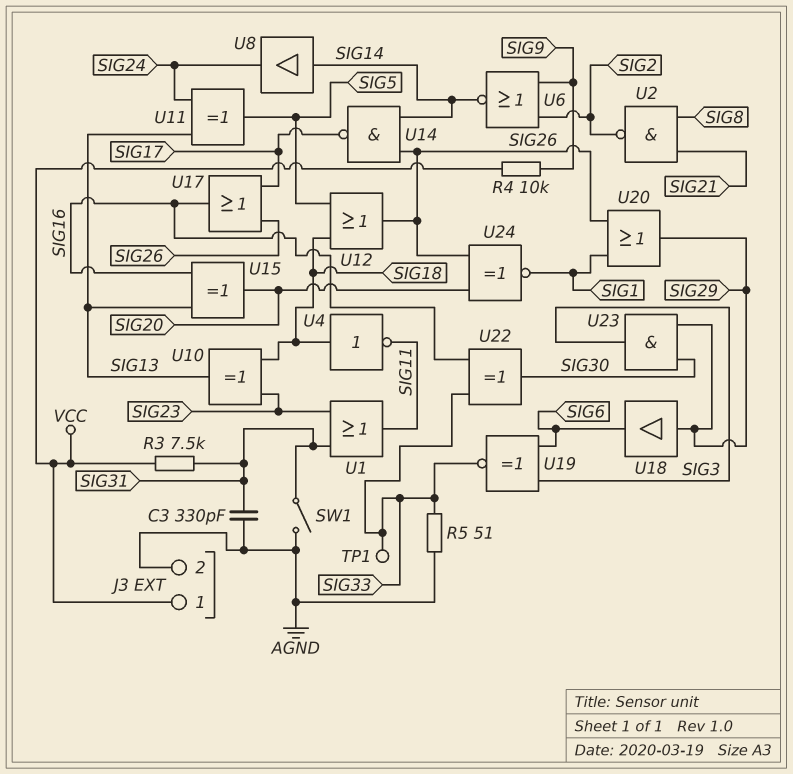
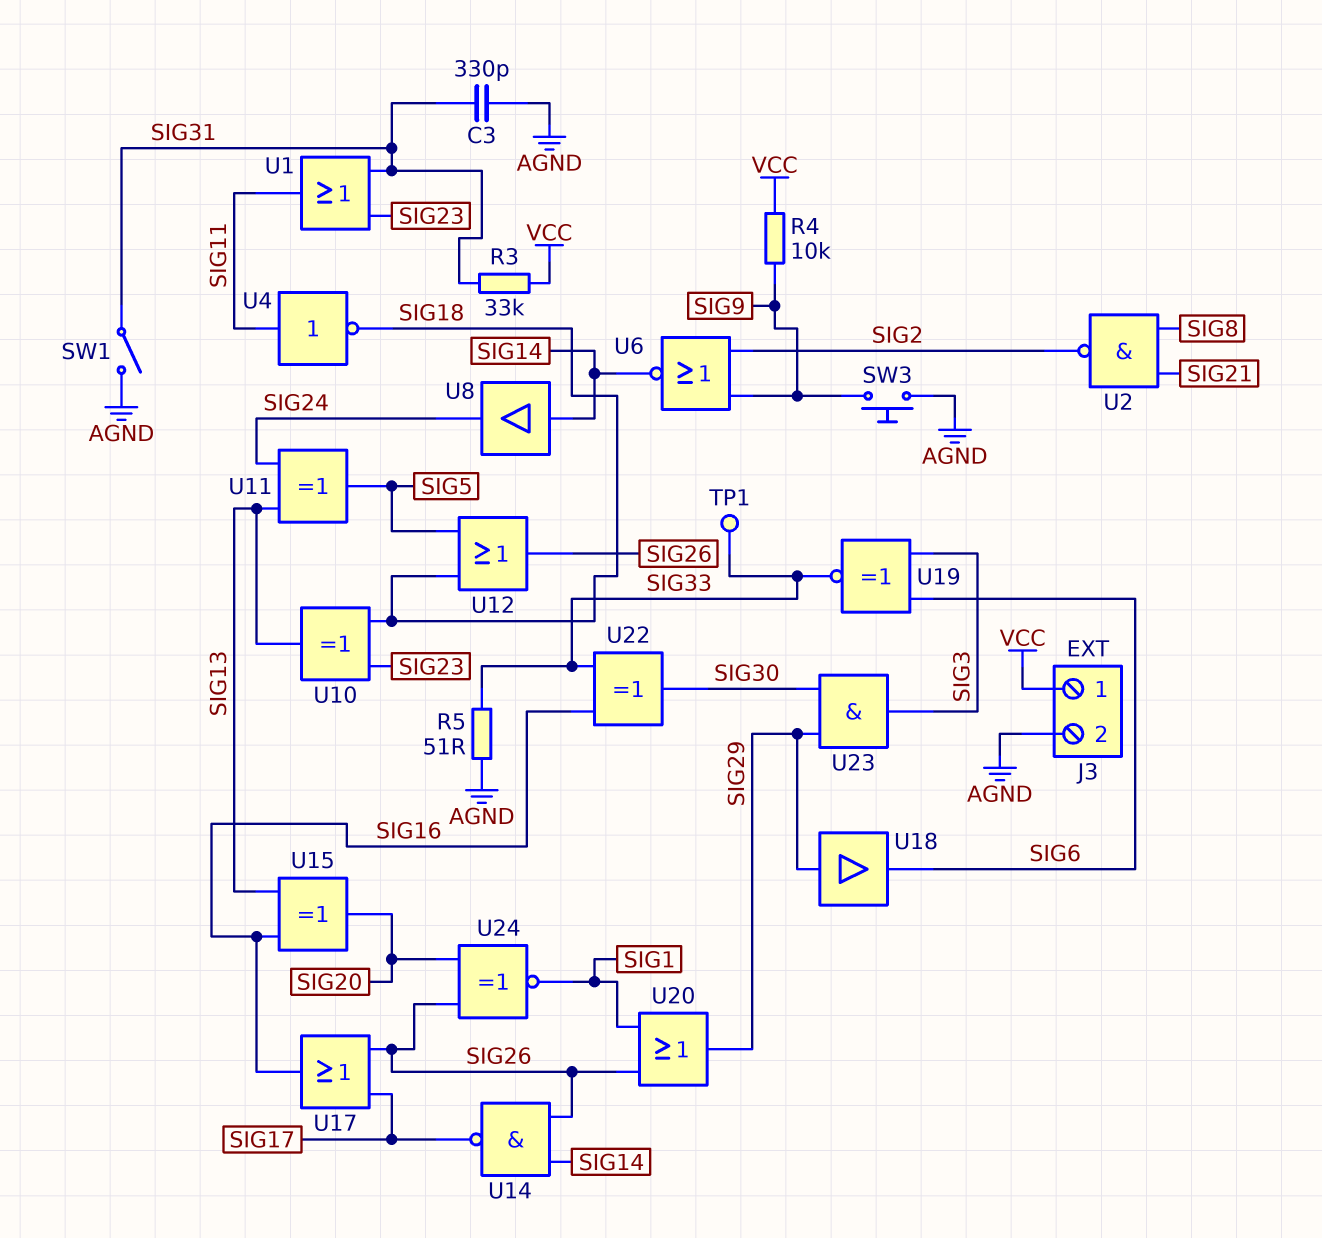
R3: 7.5k (SIG31, VCC) -> 33k (SIG31, VCC)
SW3: none -> button (AGND, SIG9)
U4: NOT (in SIG18, out SIG11) -> NOT (in SIG11, out SIG18)

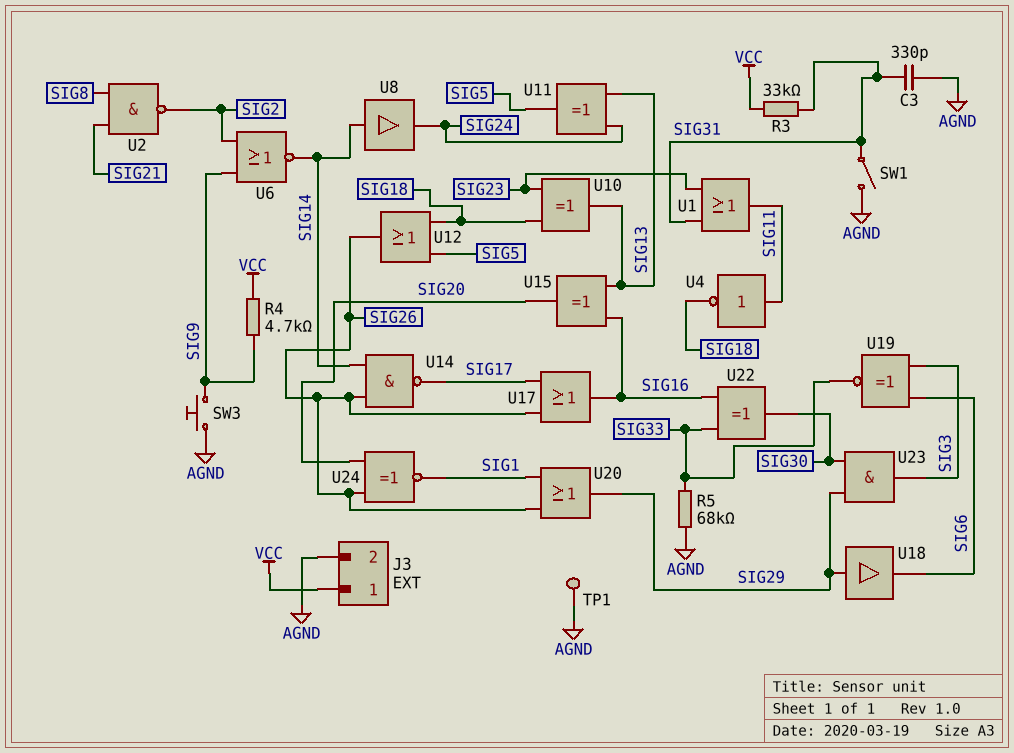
R4: 10k (SIG9, VCC) -> 4.7k (SIG9, VCC)
R5: 51 (AGND, SIG33) -> 68k (AGND, SIG33)
TP1: test point (SIG33) -> test point (AGND)

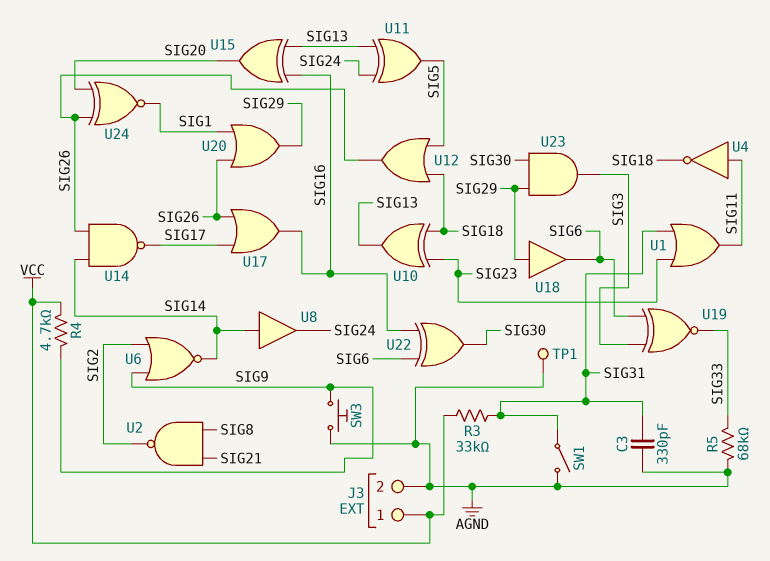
U22: XOR (in SIG16, in SIG33, out SIG30) -> XOR (in SIG6, in SIG16, out SIG30)

